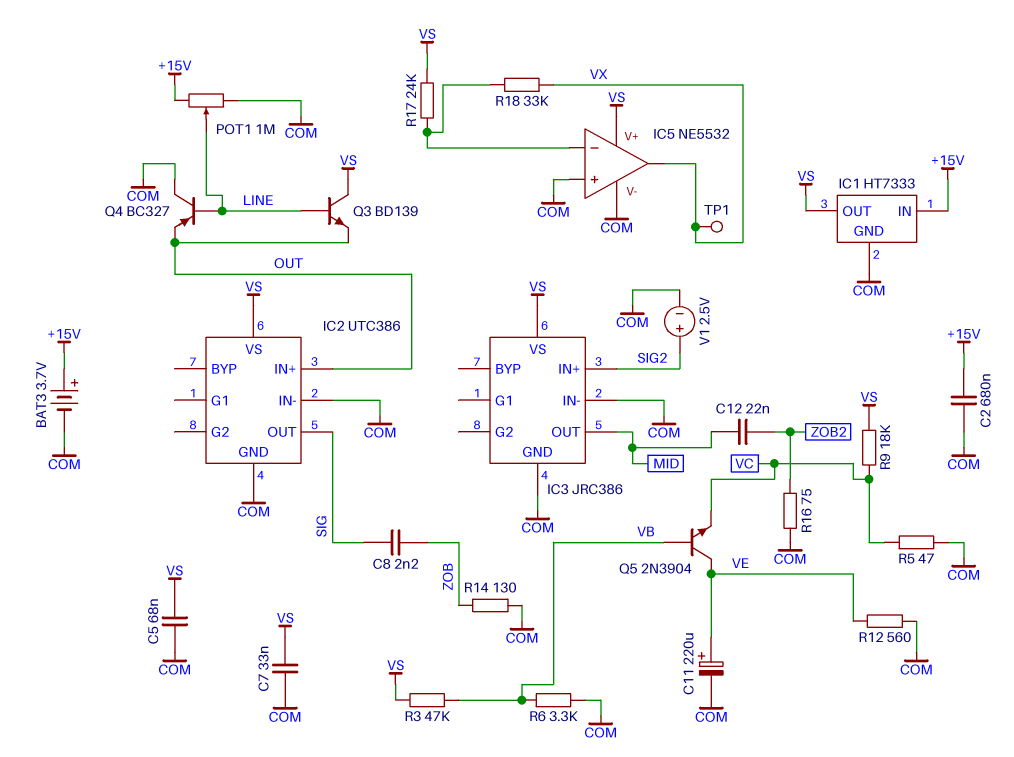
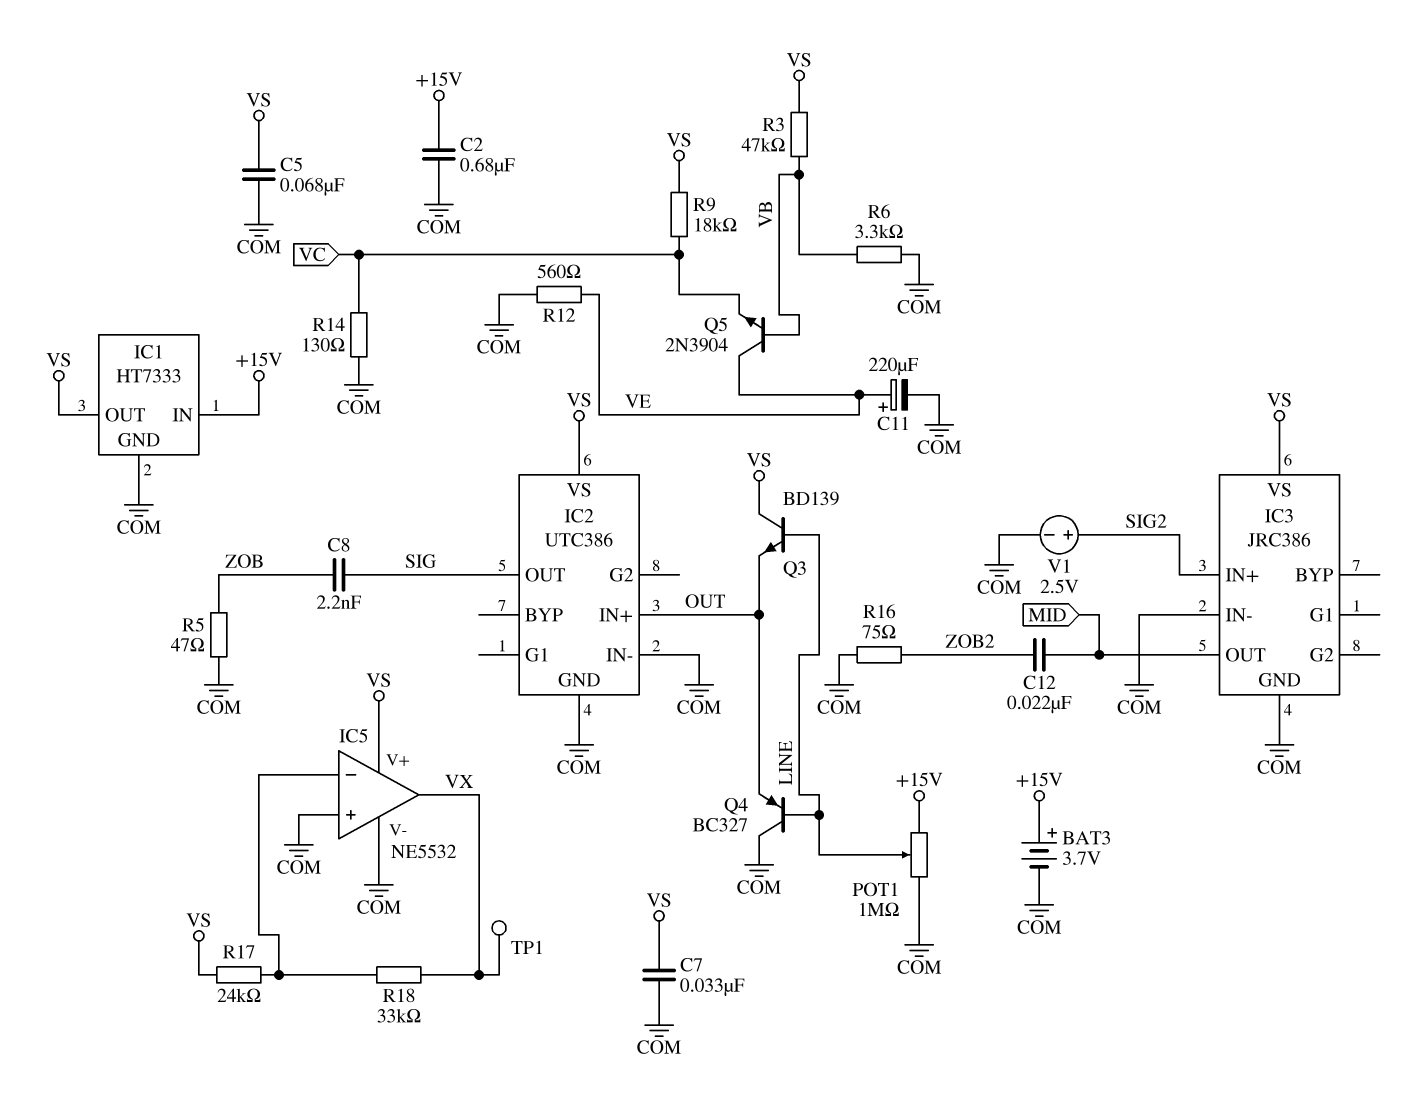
R5: 47 (COM, VC) -> 47 (COM, ZOB)
R14: 130 (COM, ZOB) -> 130 (COM, VC)

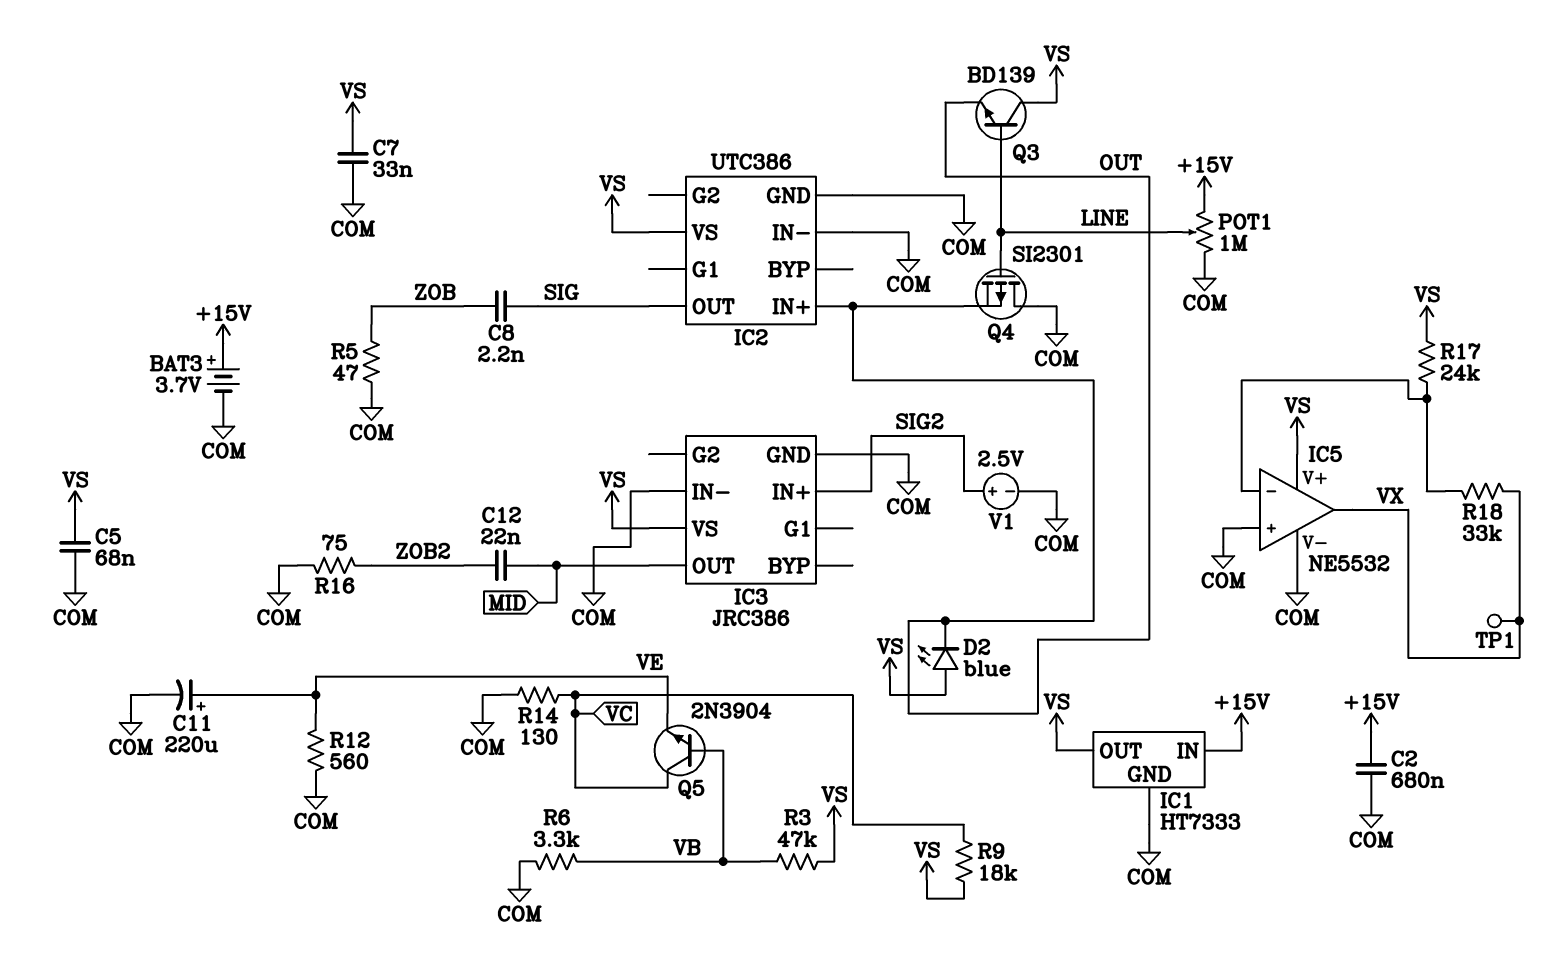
D2: none -> LED blue (A VS, K OUT)
Q4: PNP BC327 (B LINE, C COM, E OUT) -> PMOS SI2301 (G LINE, D COM, S OUT)
Q5: NPN 2N3904 (B VB, C VE, E VC) -> NPN 2N3904 (B VB, C VC, E VE)

